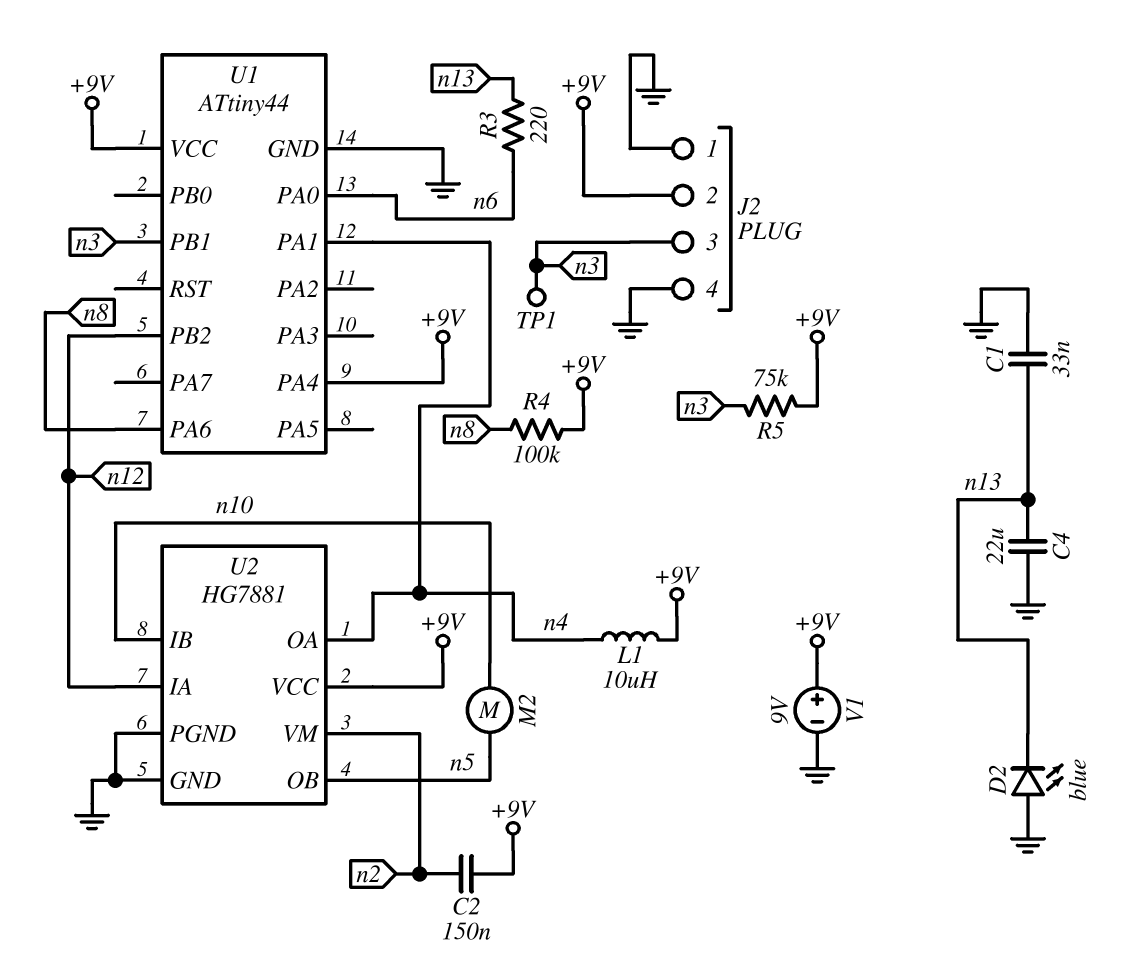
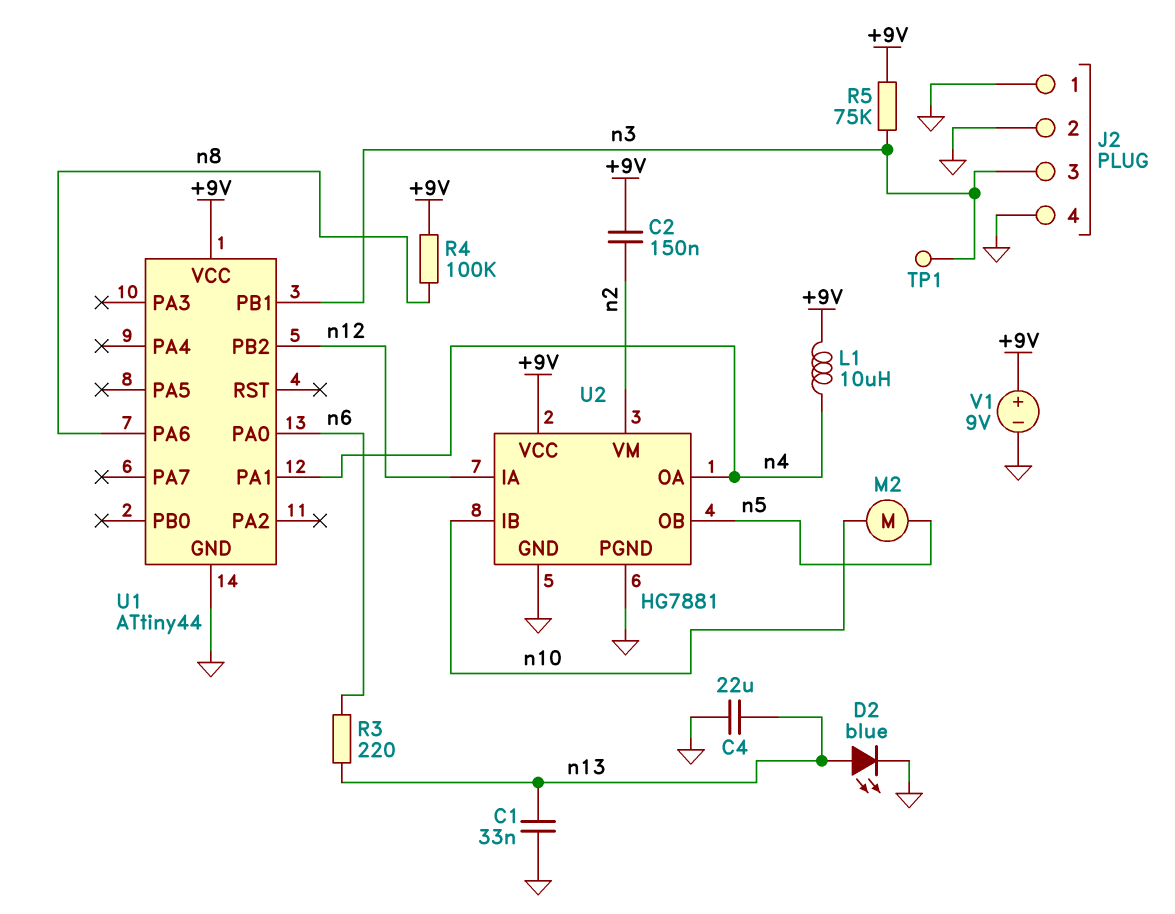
D2: LED blue (A GND, K n13) -> LED blue (A n13, K GND)
J2 pin 2: +9V -> GND
U1 pin PA4: +9V -> none

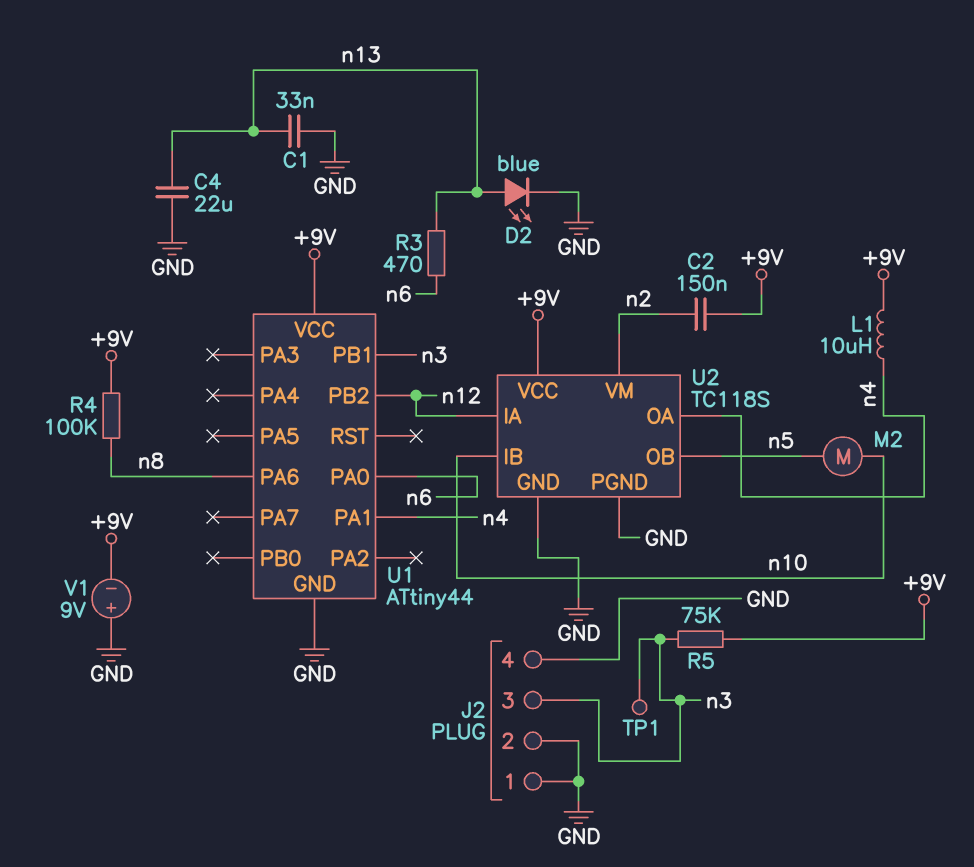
R3: 220 (n6, n13) -> 470 (n6, n13)
U2: HG7881 -> TC118S
V1: 9V (plus +9V, minus GND) -> 9V (plus GND, minus +9V)

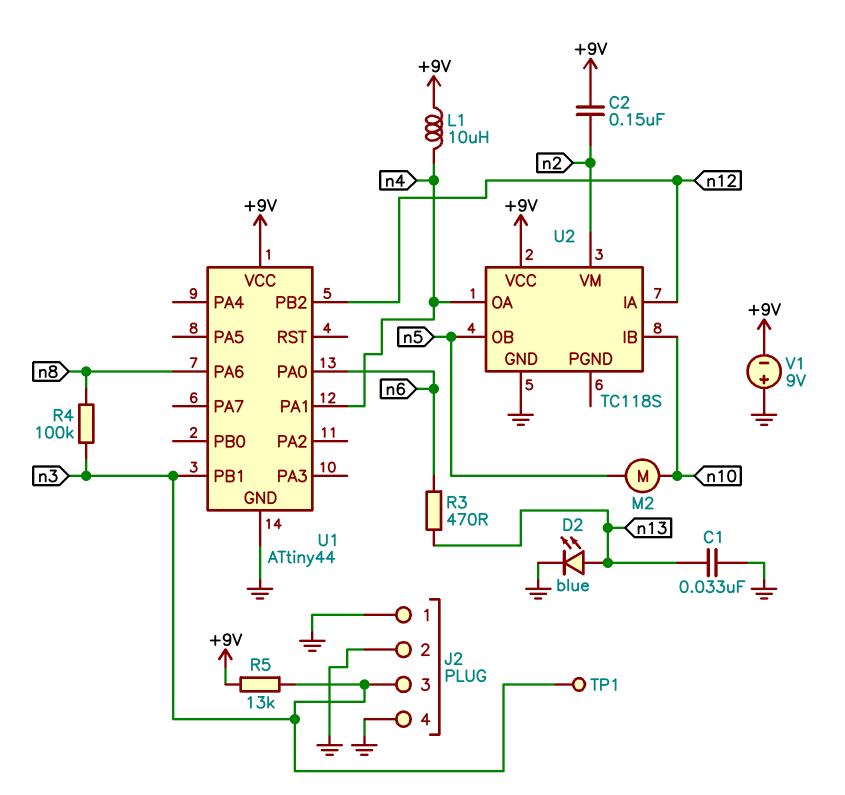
C4: 22uF (GND, n13) -> none
R4: 100k (+9V, n8) -> 100k (n3, n8)
R5: 75k (+9V, n3) -> 13k (+9V, n3)
U2 pin PGND: GND -> none

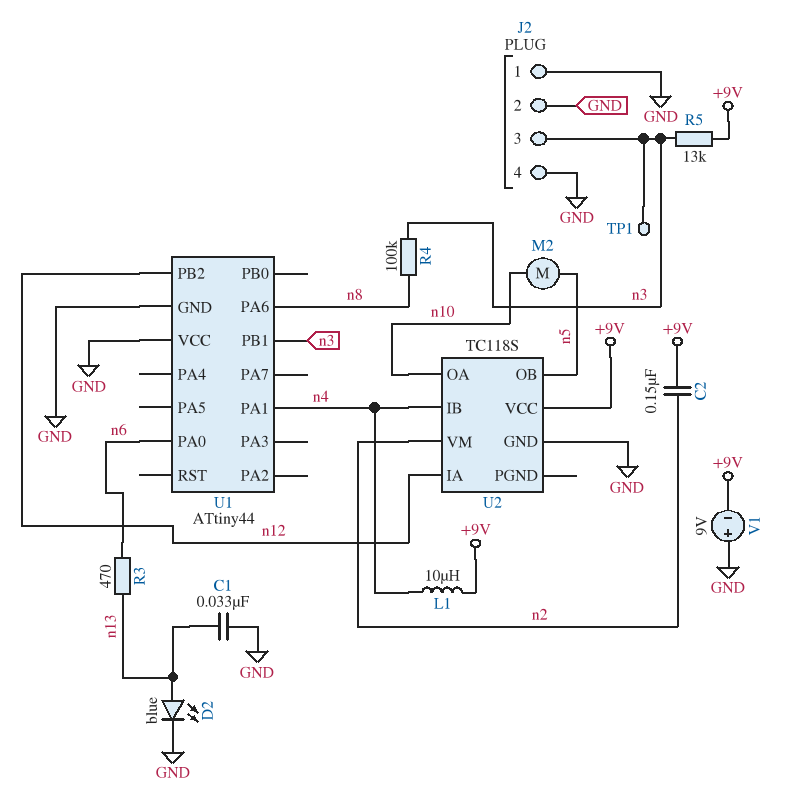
U1 pin VCC: +9V -> GND
U2 pin IB: n10 -> n4
U2 pin OA: n4 -> n10

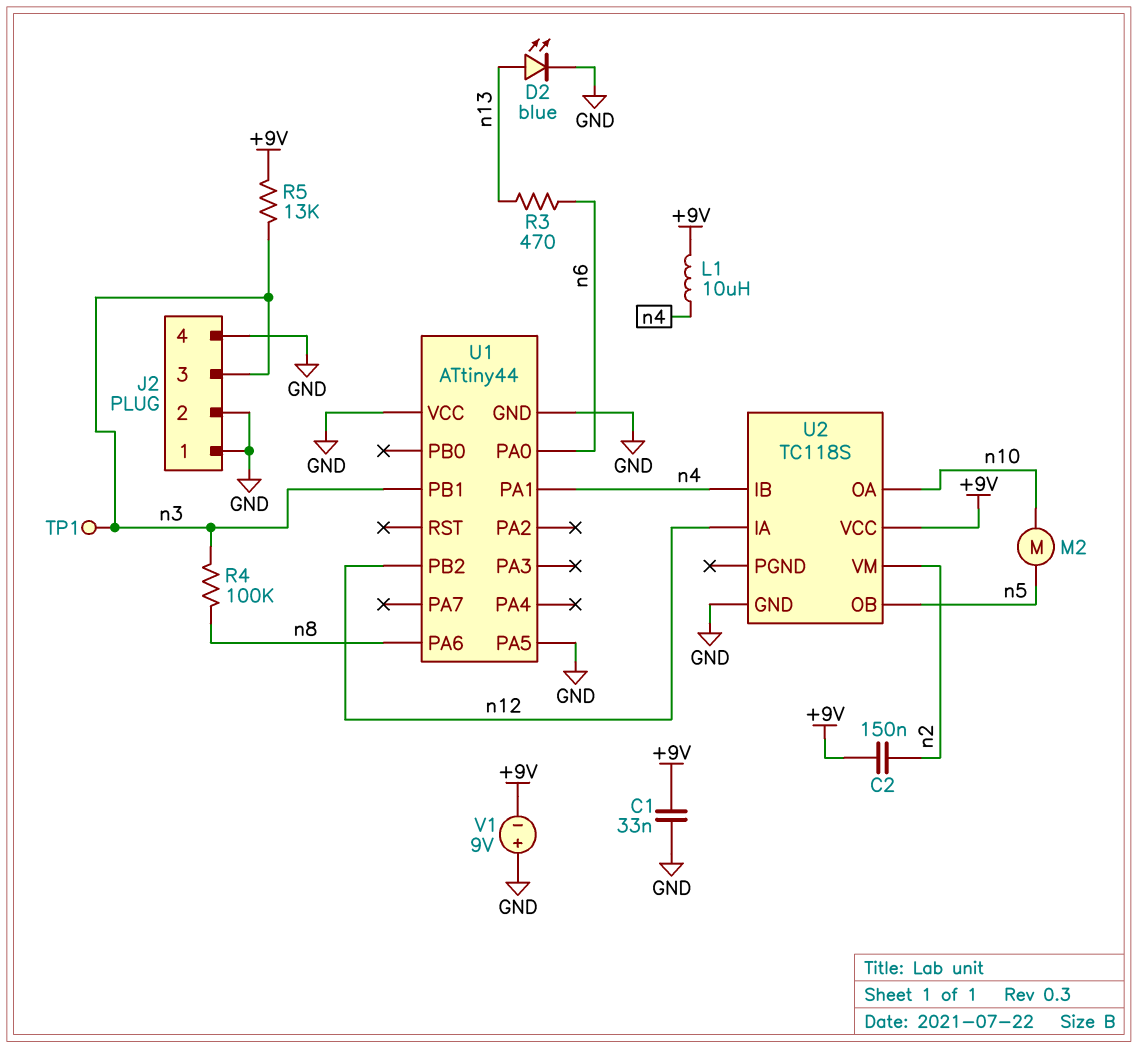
C1: 33nF (GND, n13) -> 33nF (+9V, GND)
U1 pin PA5: none -> GND

